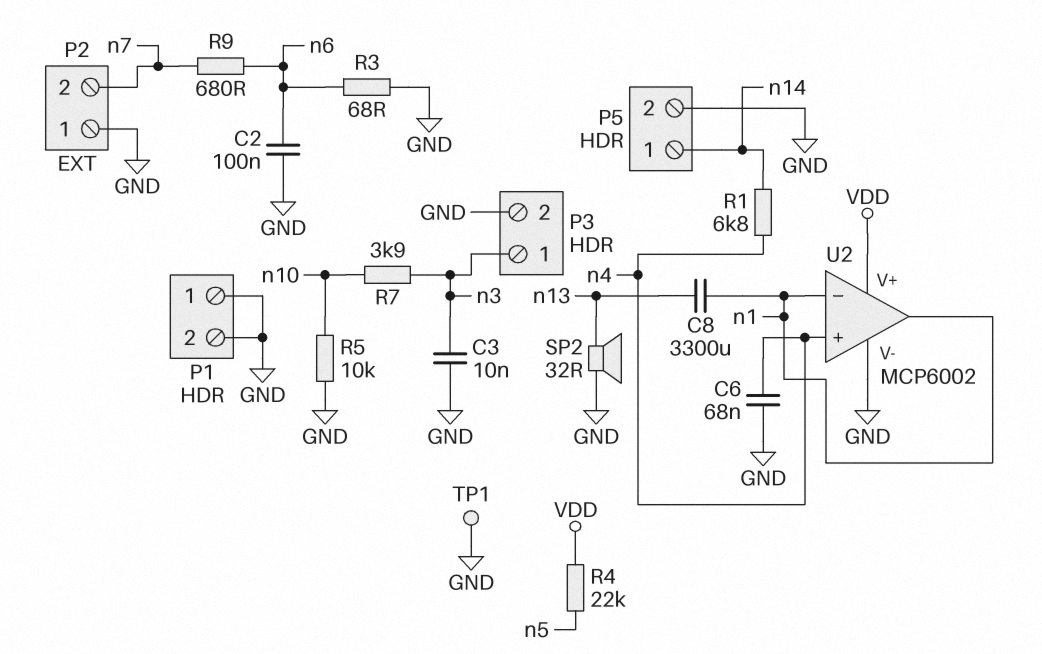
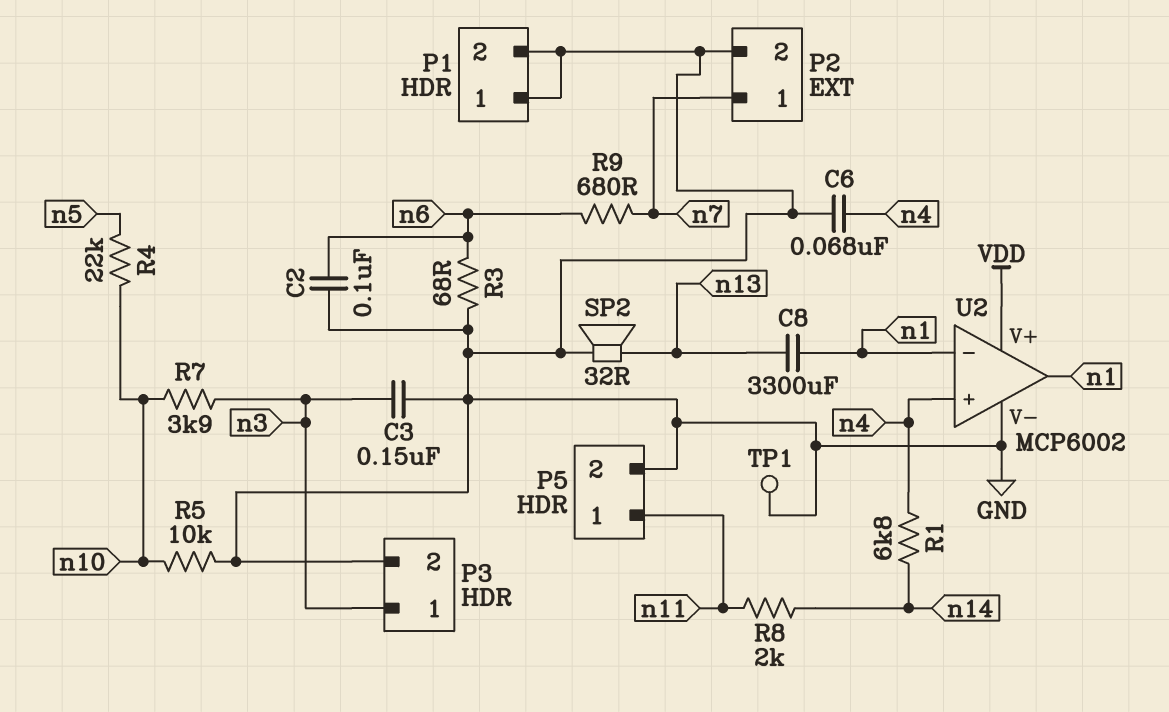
C3: 10nF (GND, n3) -> 150nF (GND, n3)
P2 pin 1: GND -> n7
P2 pin 2: n7 -> GND
P5 pin 1: n14 -> n11
R4: 22k (VDD, n5) -> 22k (n5, n10)
R8: none -> 2k (n11, n14)

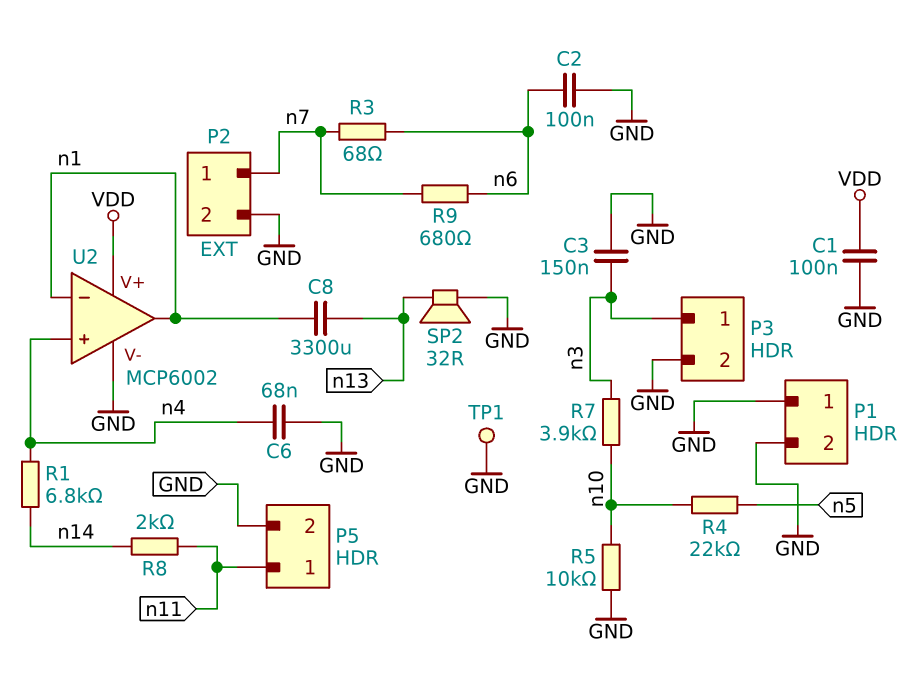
C1: none -> 100nF (GND, VDD)
R3: 68 (GND, n6) -> 68 (n6, n7)

